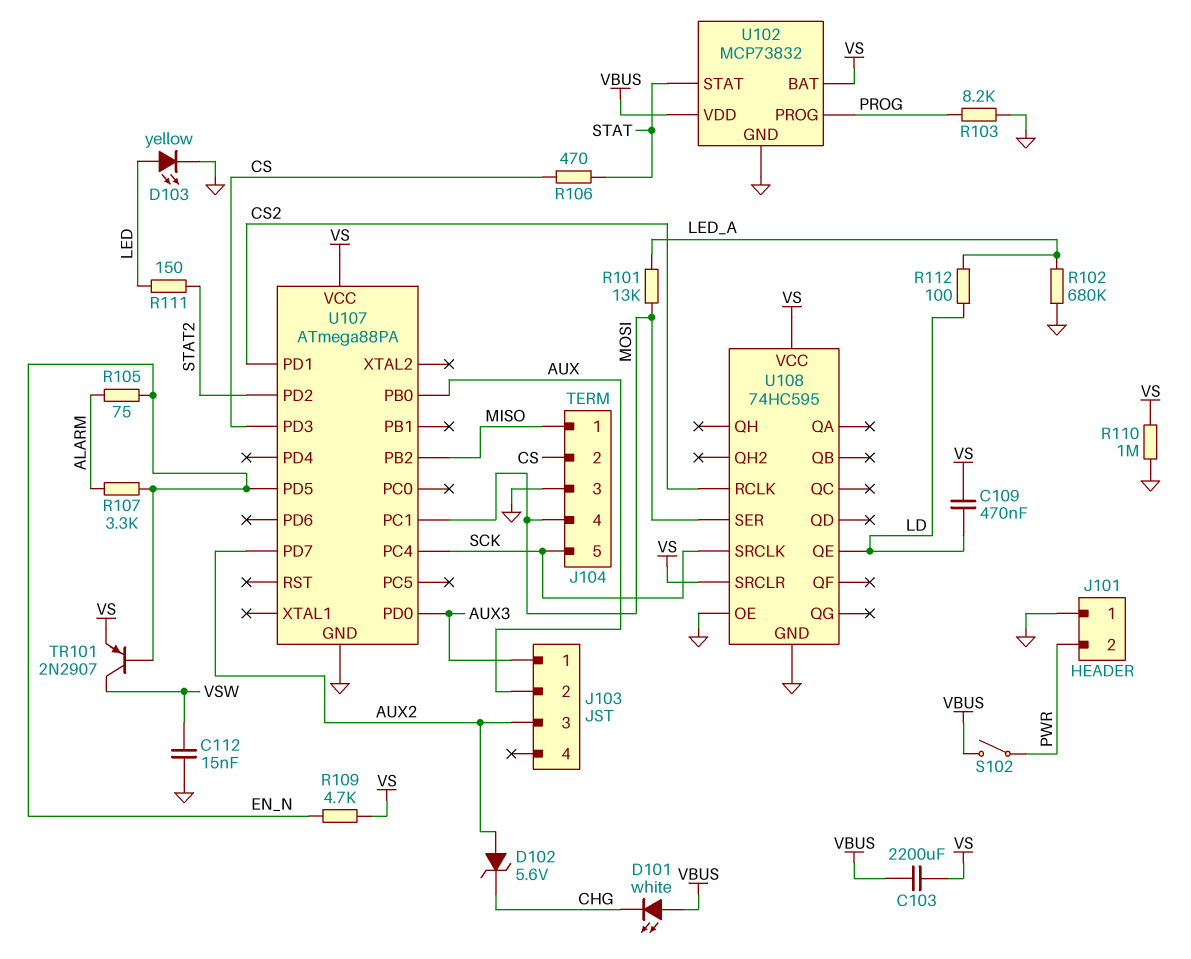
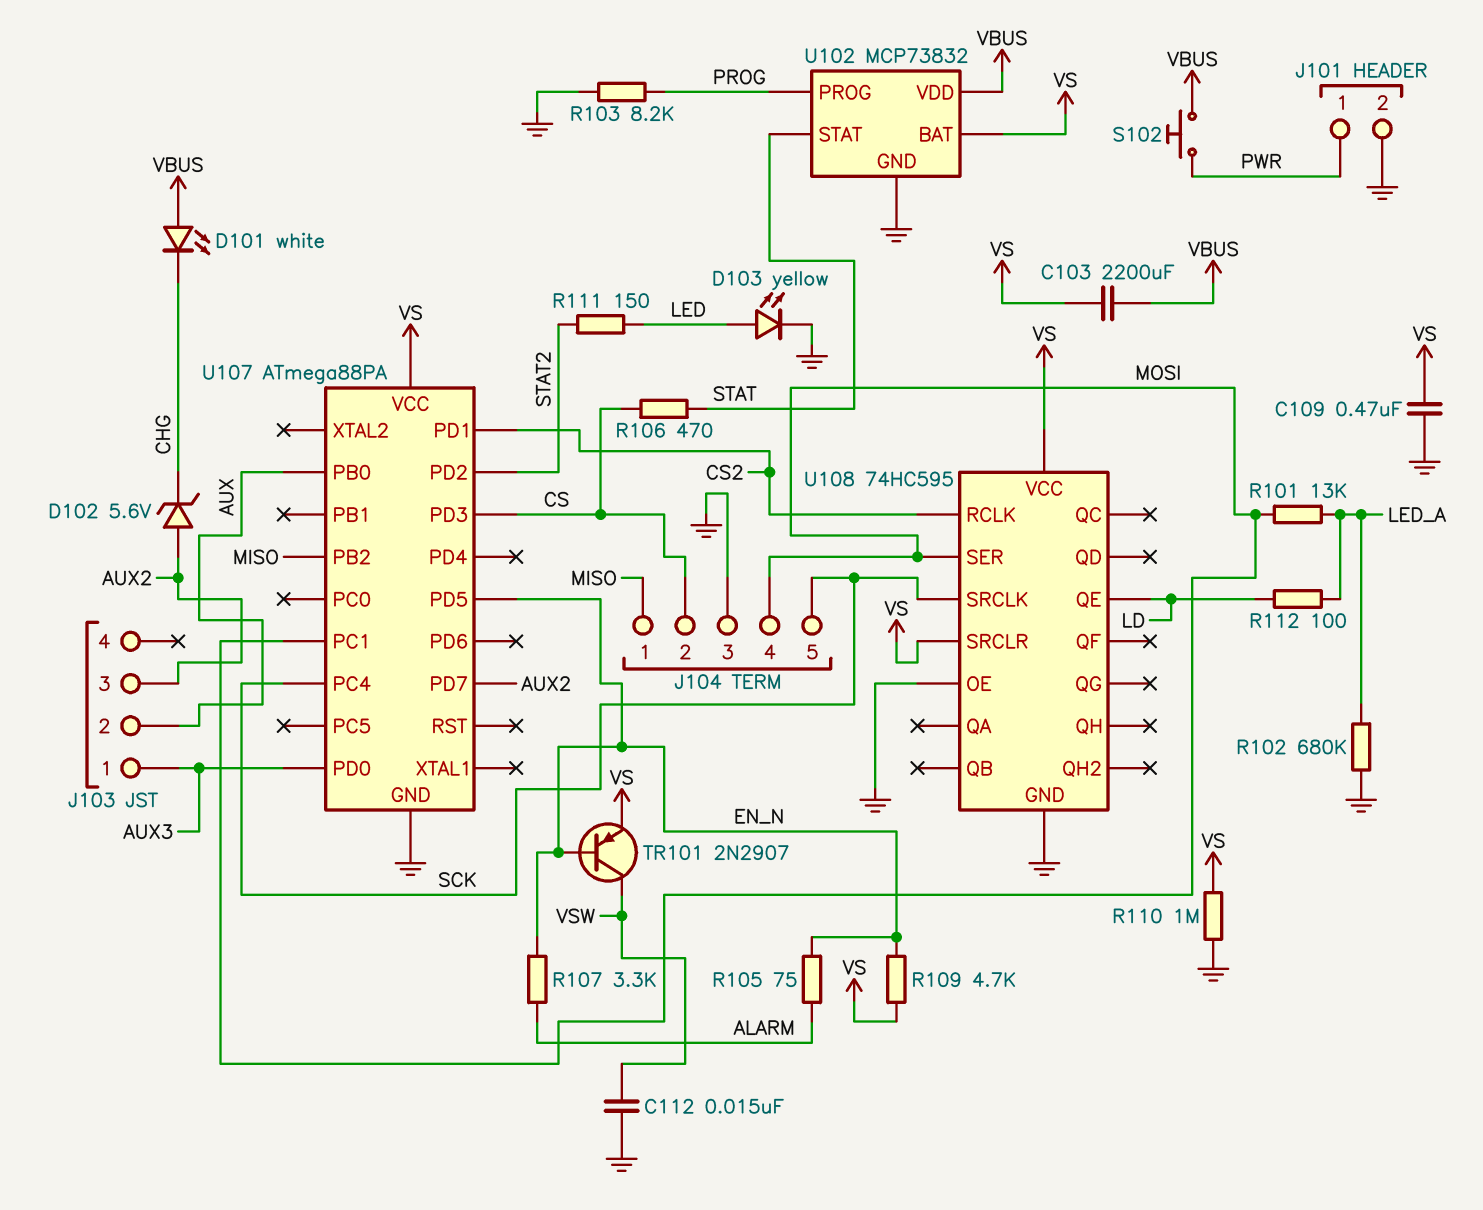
C109: 470nF (LD, VS) -> 470nF (GND, VS)
J101 pin 1: GND -> PWR
J101 pin 2: PWR -> GND
S102: switch (PWR, VBUS) -> button (PWR, VBUS)

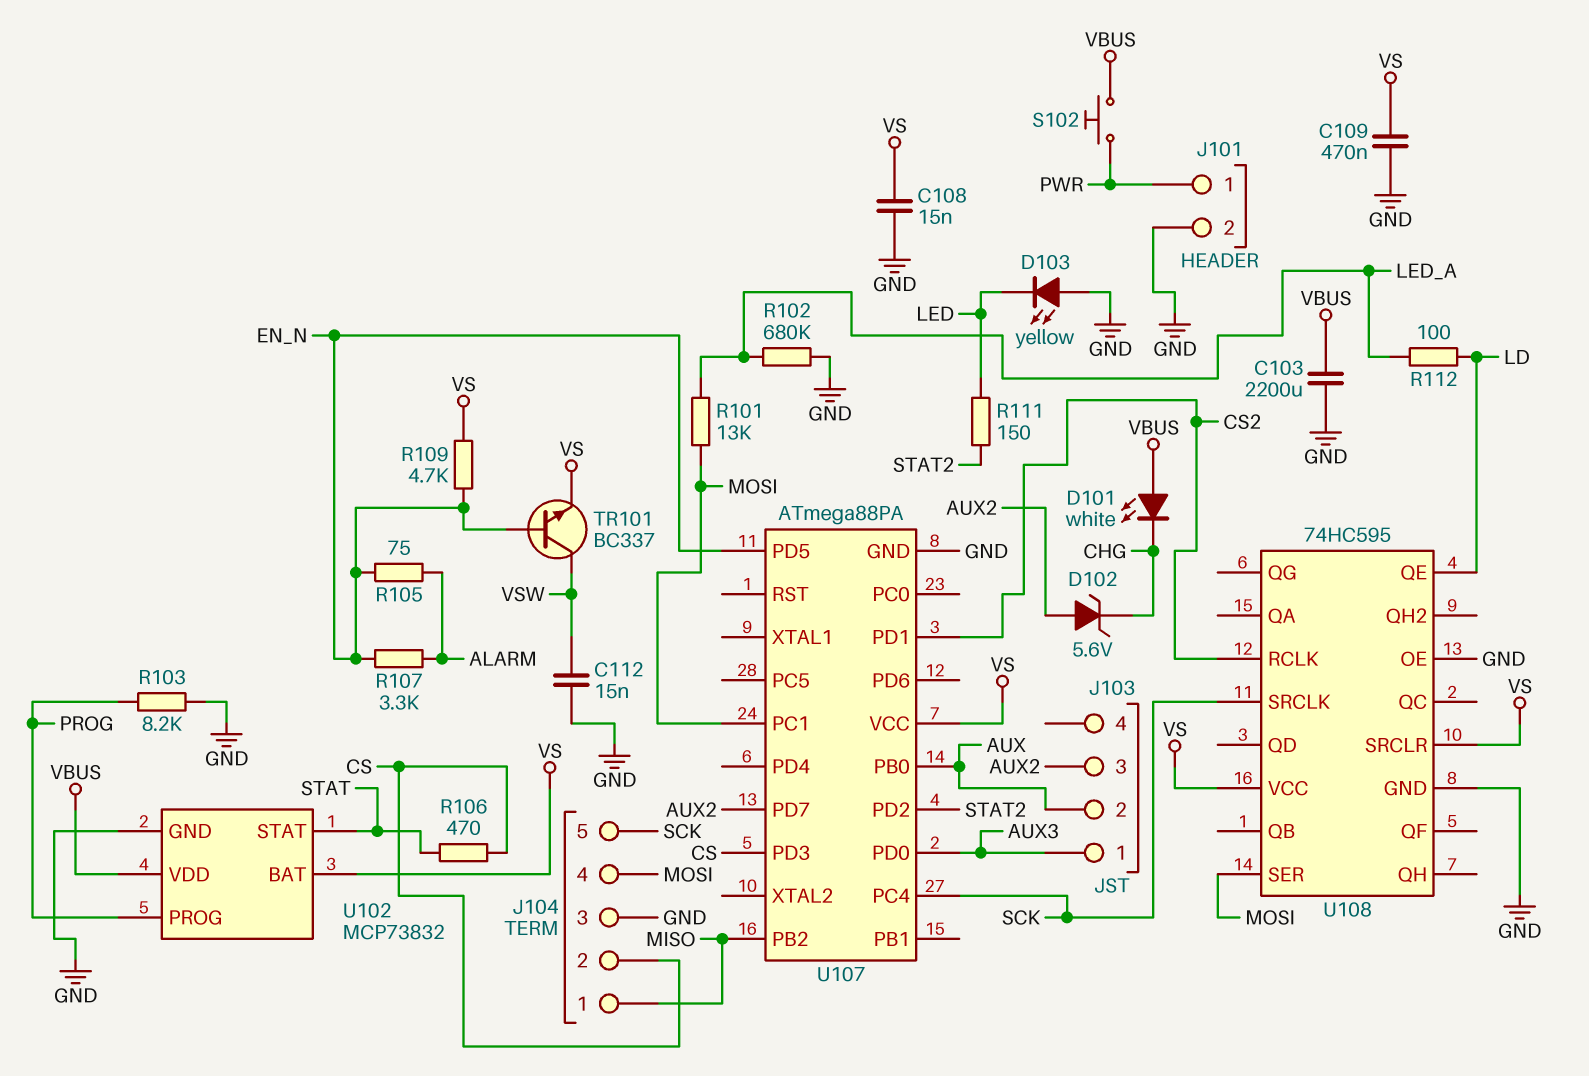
C103: 2200uF (VBUS, VS) -> 2200uF (GND, VBUS)
C108: none -> 15nF (GND, VS)
D103: LED yellow (A LED, K GND) -> LED yellow (A GND, K LED)
R110: 1M (GND, VS) -> none
TR101: PNP 2N2907 (B EN_N, C VSW, E VS) -> NPN BC337 (B EN_N, C VSW, E VS)

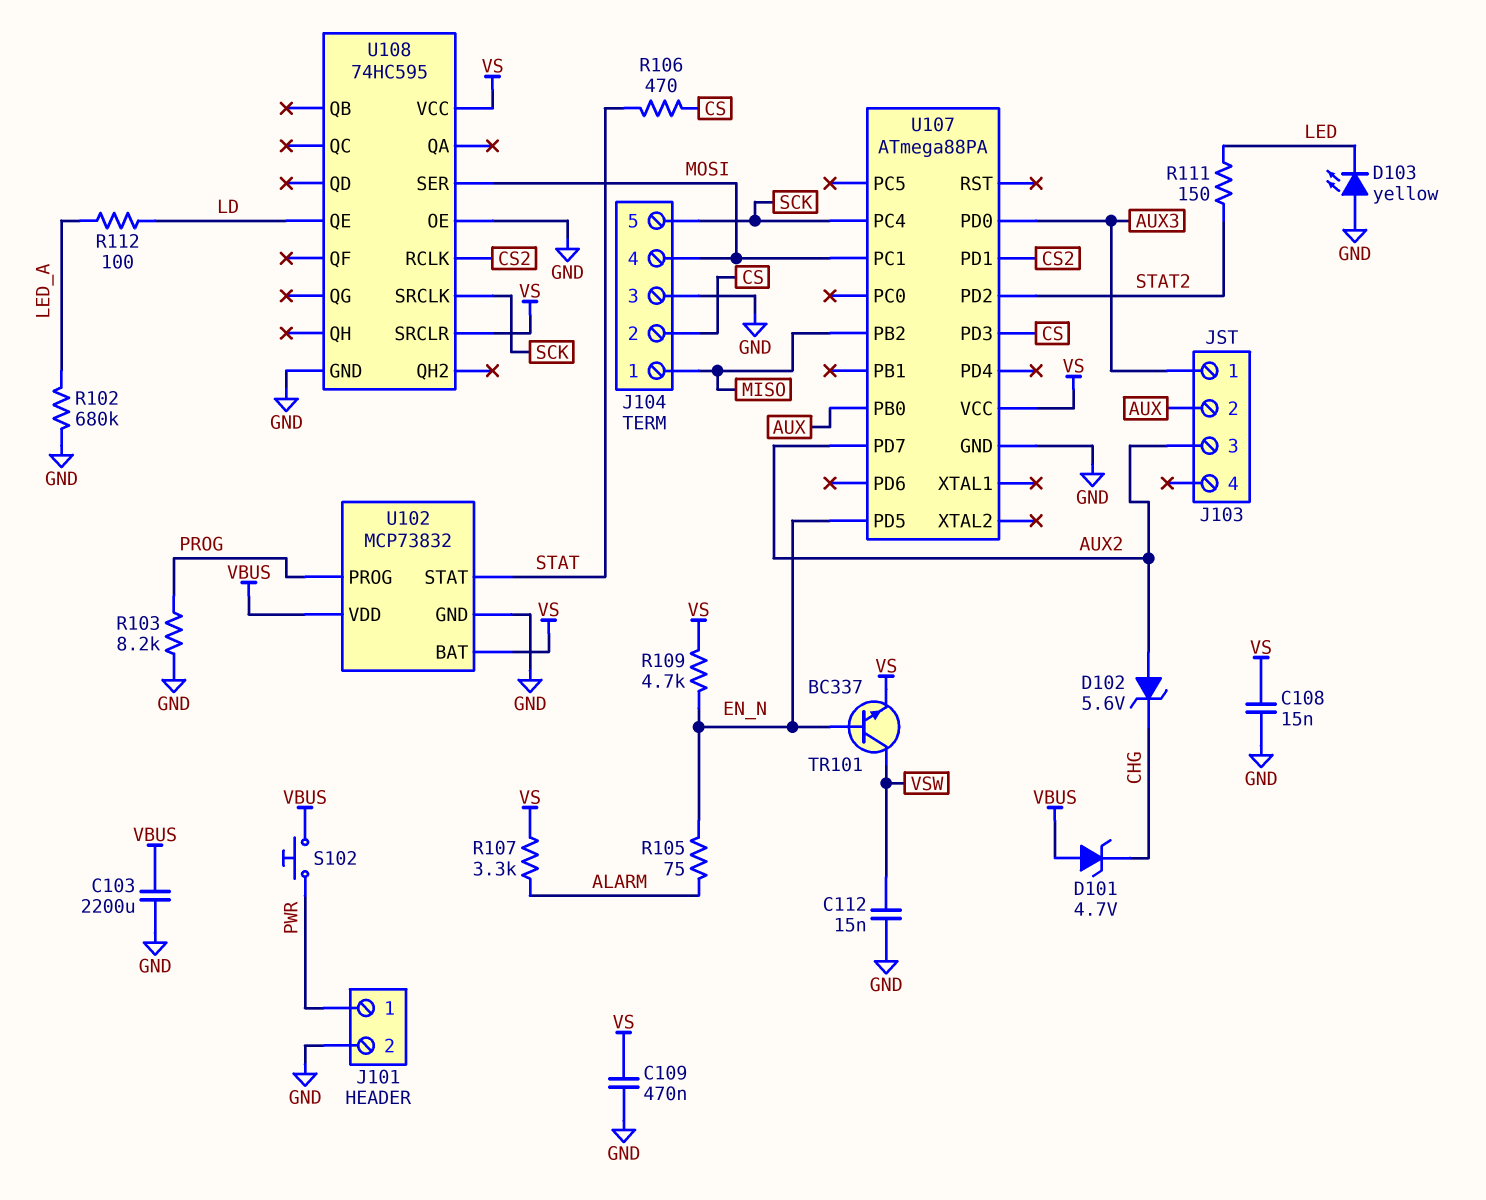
D101: LED white (A VBUS, K CHG) -> zener 4.7V (A VBUS, K CHG)
R101: 13k (LED_A, MOSI) -> none
R107: 3.3k (ALARM, EN_N) -> 3.3k (ALARM, VS)

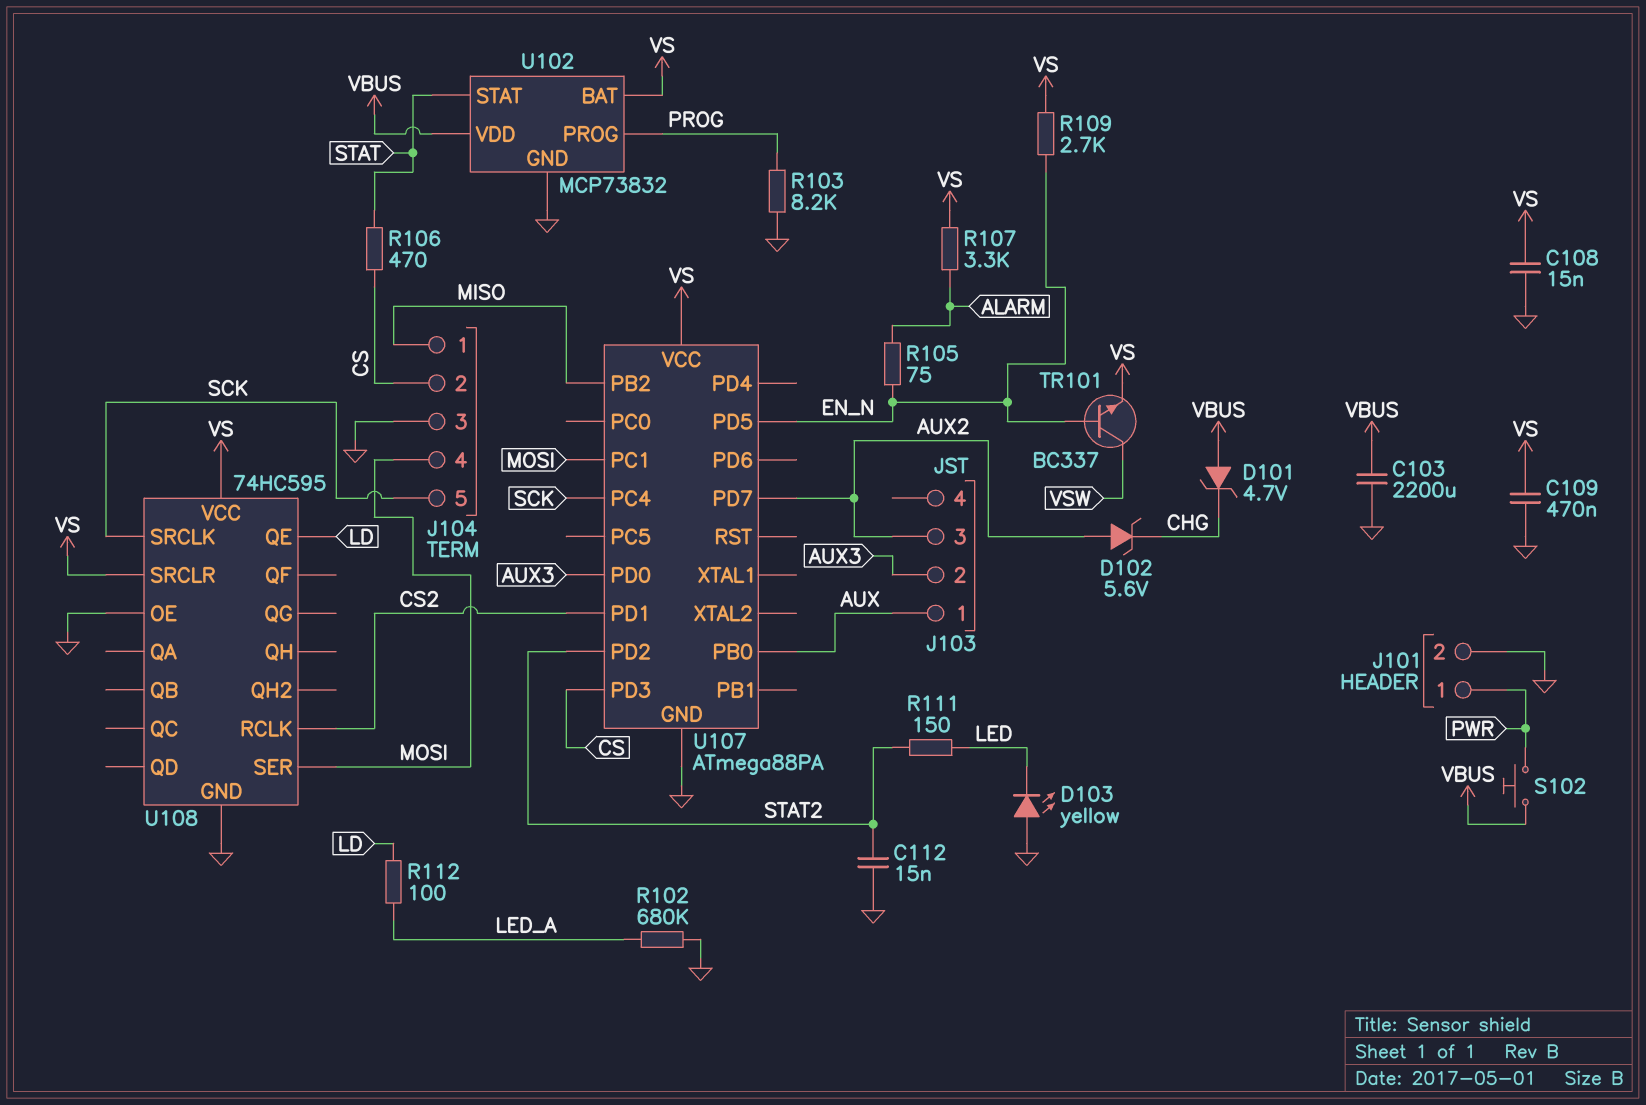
C112: 15nF (GND, VSW) -> 15nF (GND, STAT2)
J103 pin 1: AUX3 -> AUX
J103 pin 2: AUX -> AUX3
R109: 4.7k (EN_N, VS) -> 2.7k (EN_N, VS)

